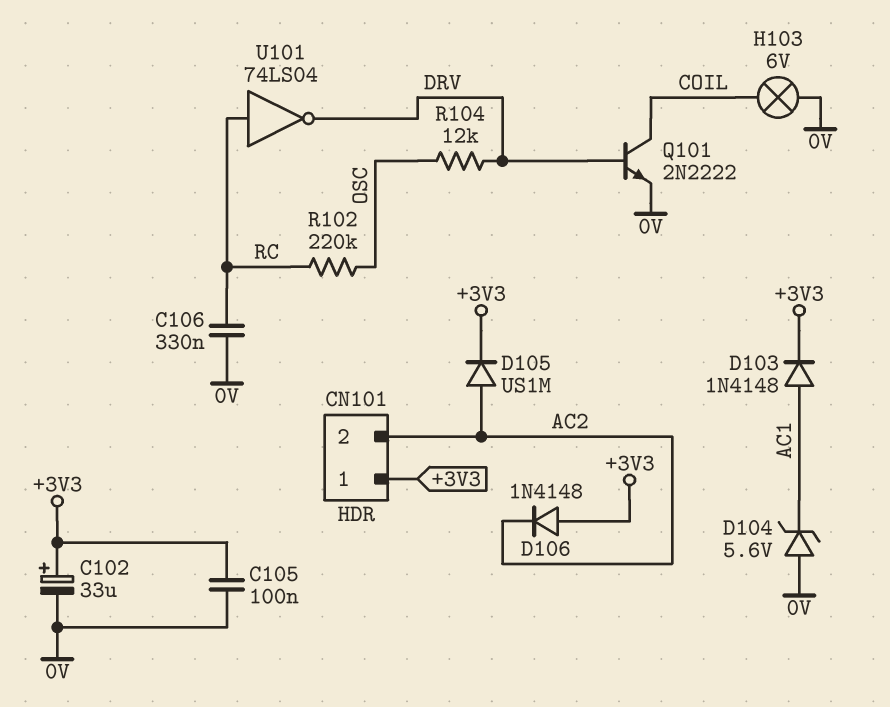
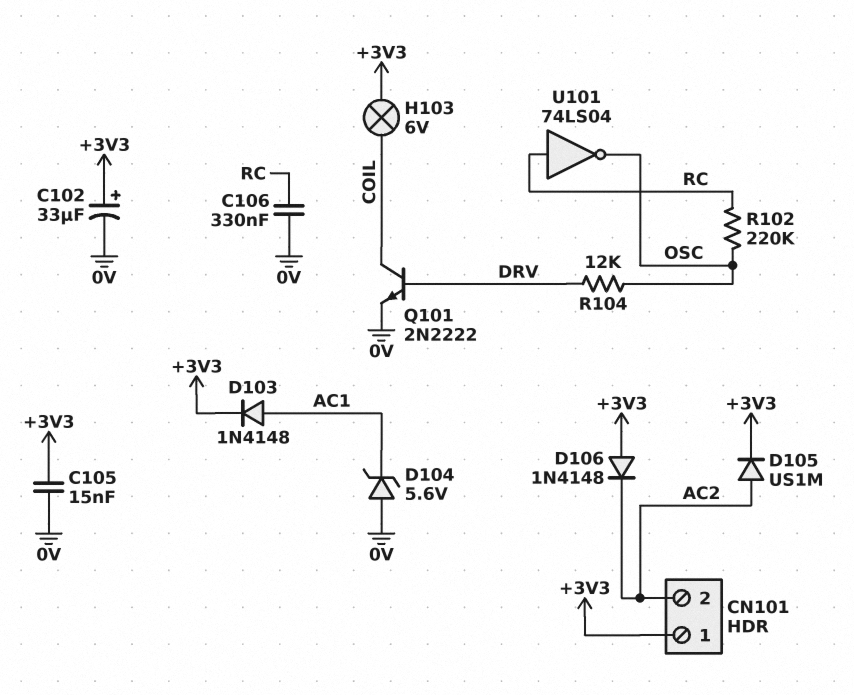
C105: 100nF (+3V3, 0V) -> 15nF (+3V3, 0V)
H103: lamp 6V (0V, COIL) -> lamp 6V (+3V3, COIL)
U101: NOT 74LS04 (in RC, out DRV) -> NOT 74LS04 (in RC, out OSC)

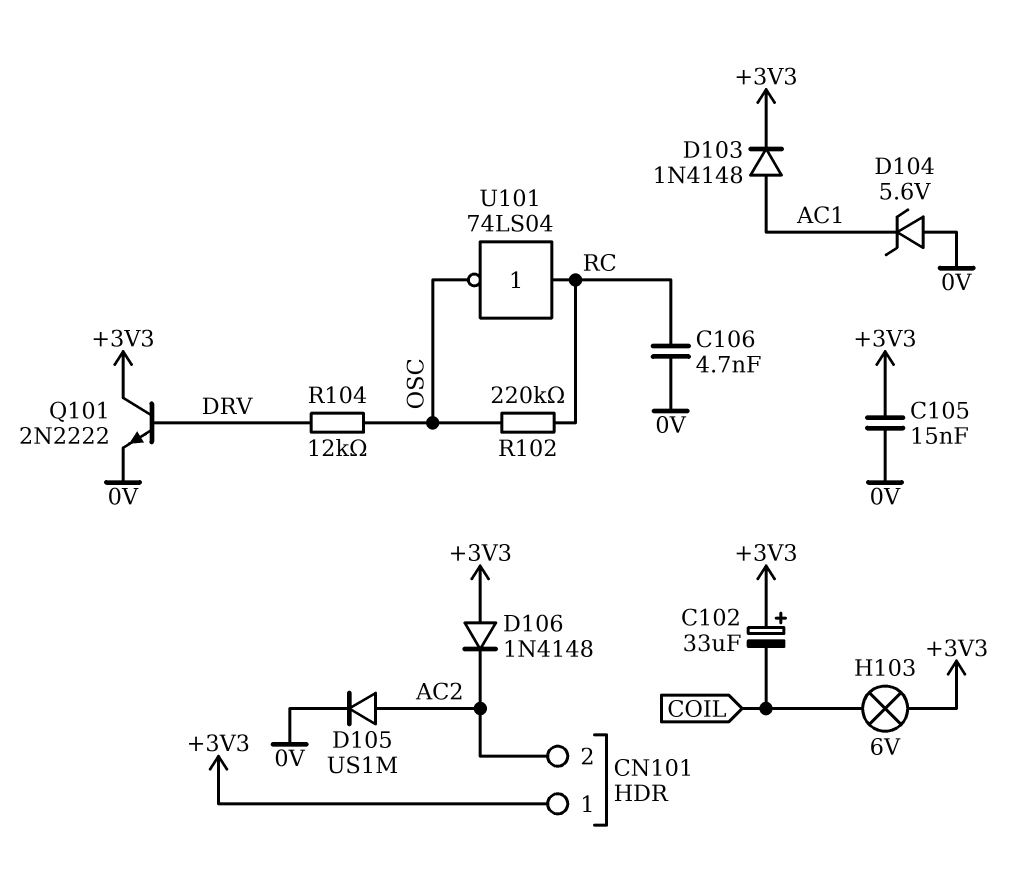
C102: 33uF (plus +3V3, minus 0V) -> 33uF (plus +3V3, minus COIL)
C106: 330nF (0V, RC) -> 4.7nF (0V, RC)
D105: diode US1M (A AC2, K +3V3) -> diode US1M (A AC2, K 0V)
Q101: NPN 2N2222 (B DRV, C COIL, E 0V) -> NPN 2N2222 (B DRV, C +3V3, E 0V)

